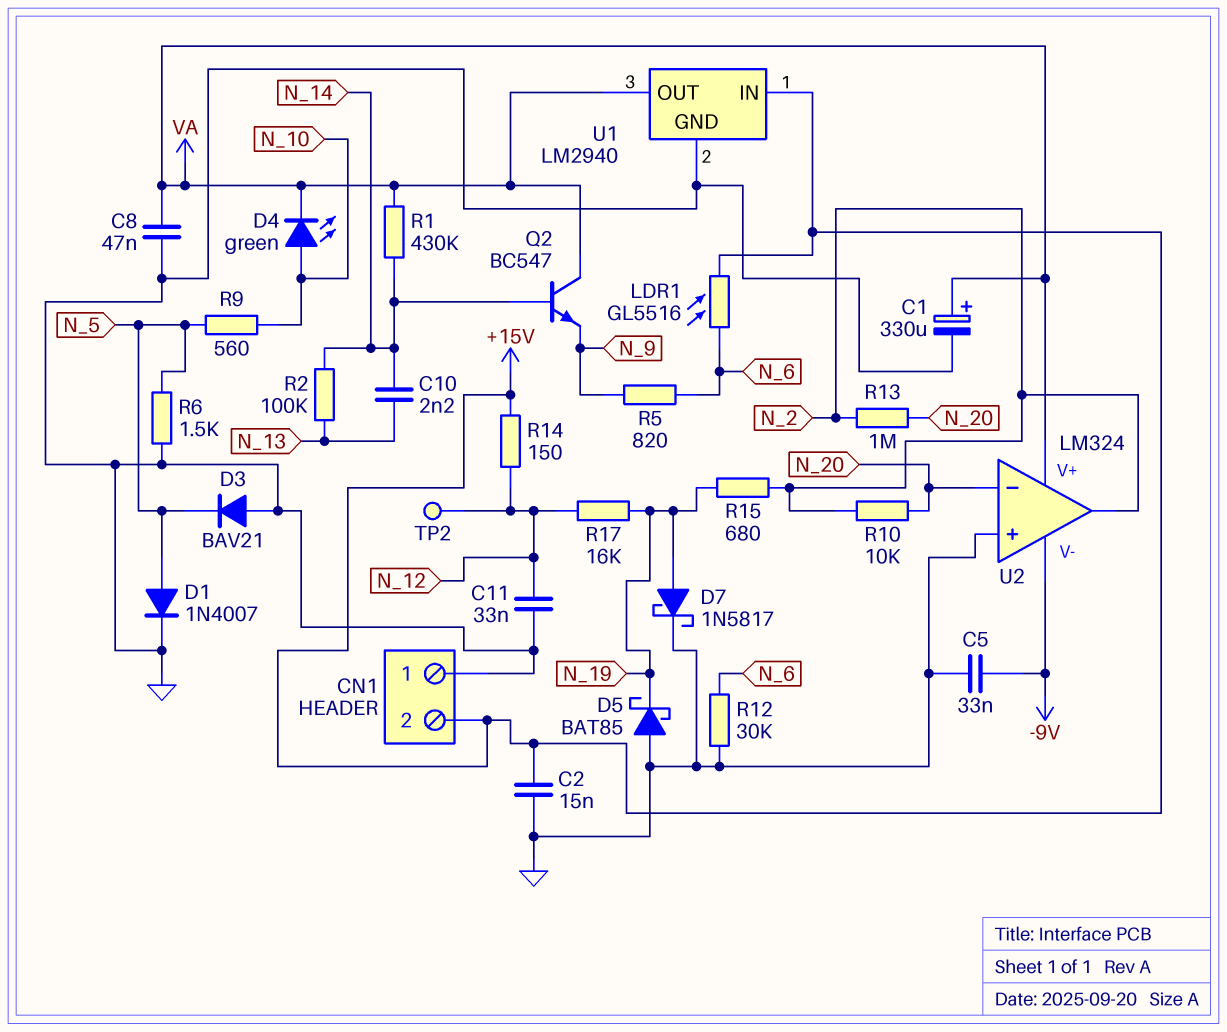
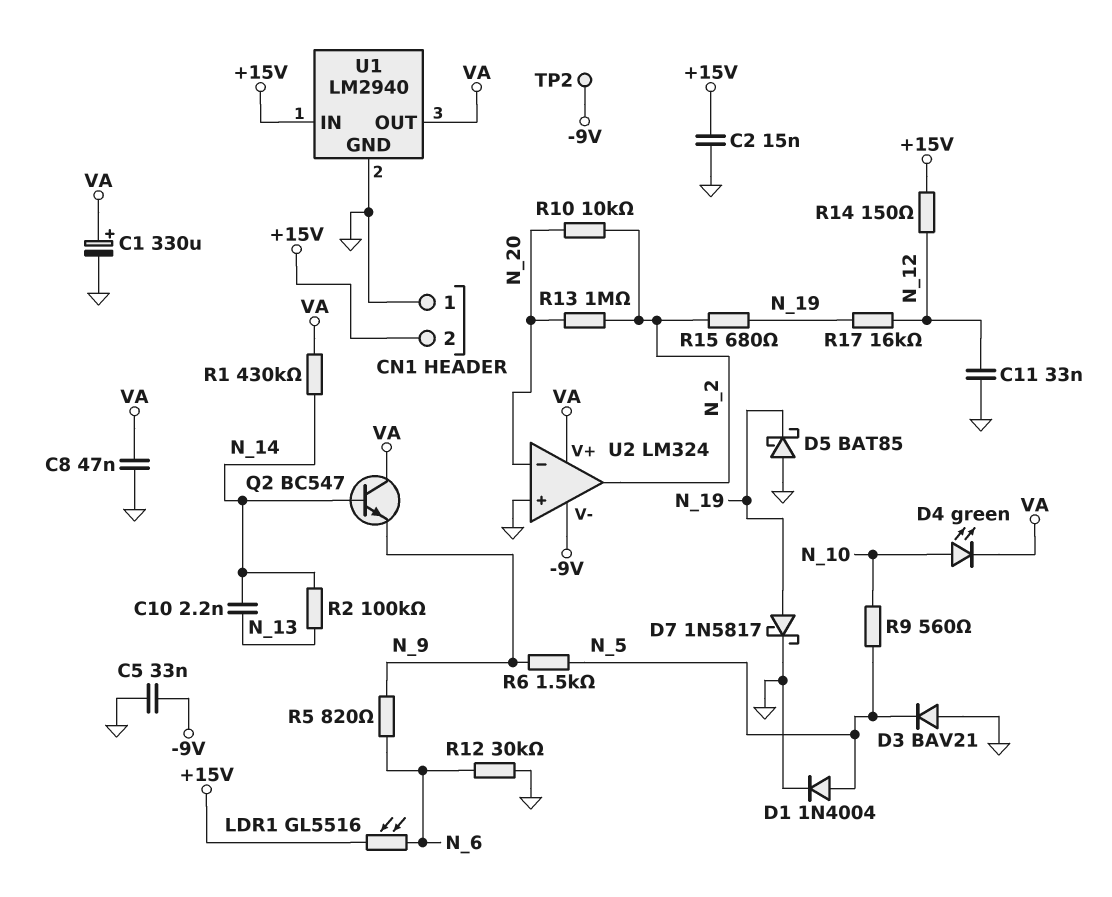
D1: diode 1N4007 (A N_5, K GND) -> diode 1N4004 (A N_5, K GND)
R6: 1.5k (GND, N_5) -> 1.5k (N_5, N_9)
TP2: test point (N_12) -> test point (-9V)

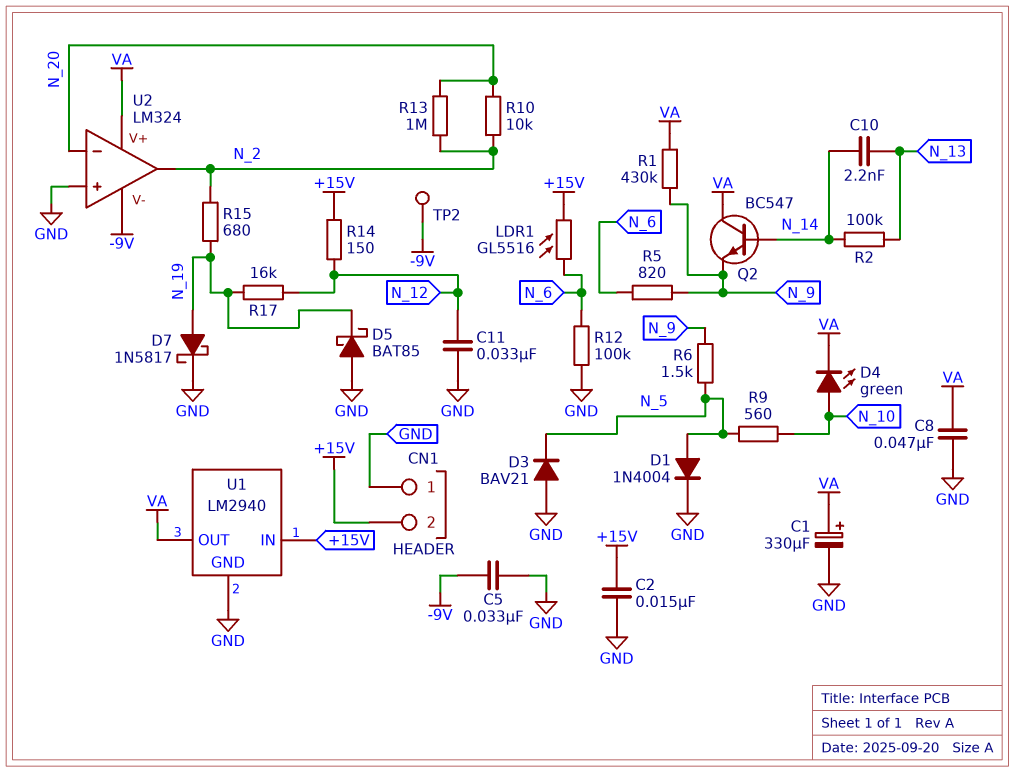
R1: 430k (N_14, VA) -> 430k (N_9, VA)
R12: 30k (GND, N_6) -> 100k (GND, N_6)

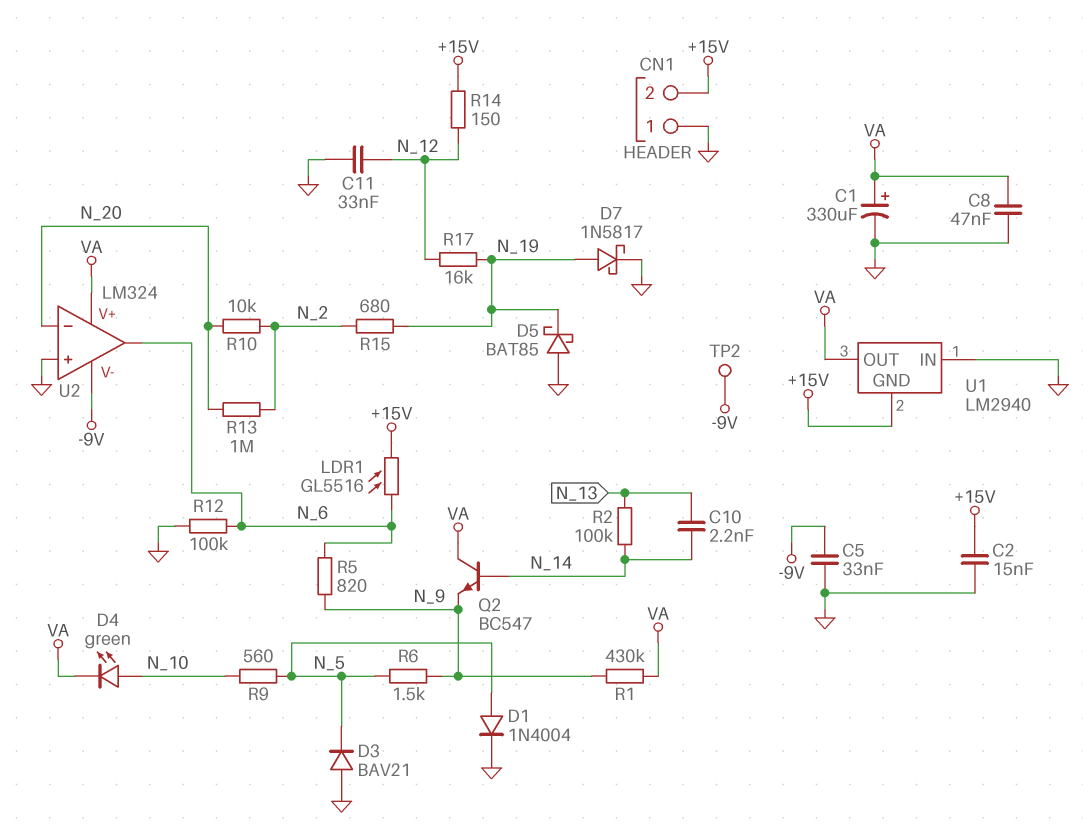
U1 pin GND: GND -> +15V
U1 pin IN: +15V -> GND
U2 pin out: N_2 -> N_6

